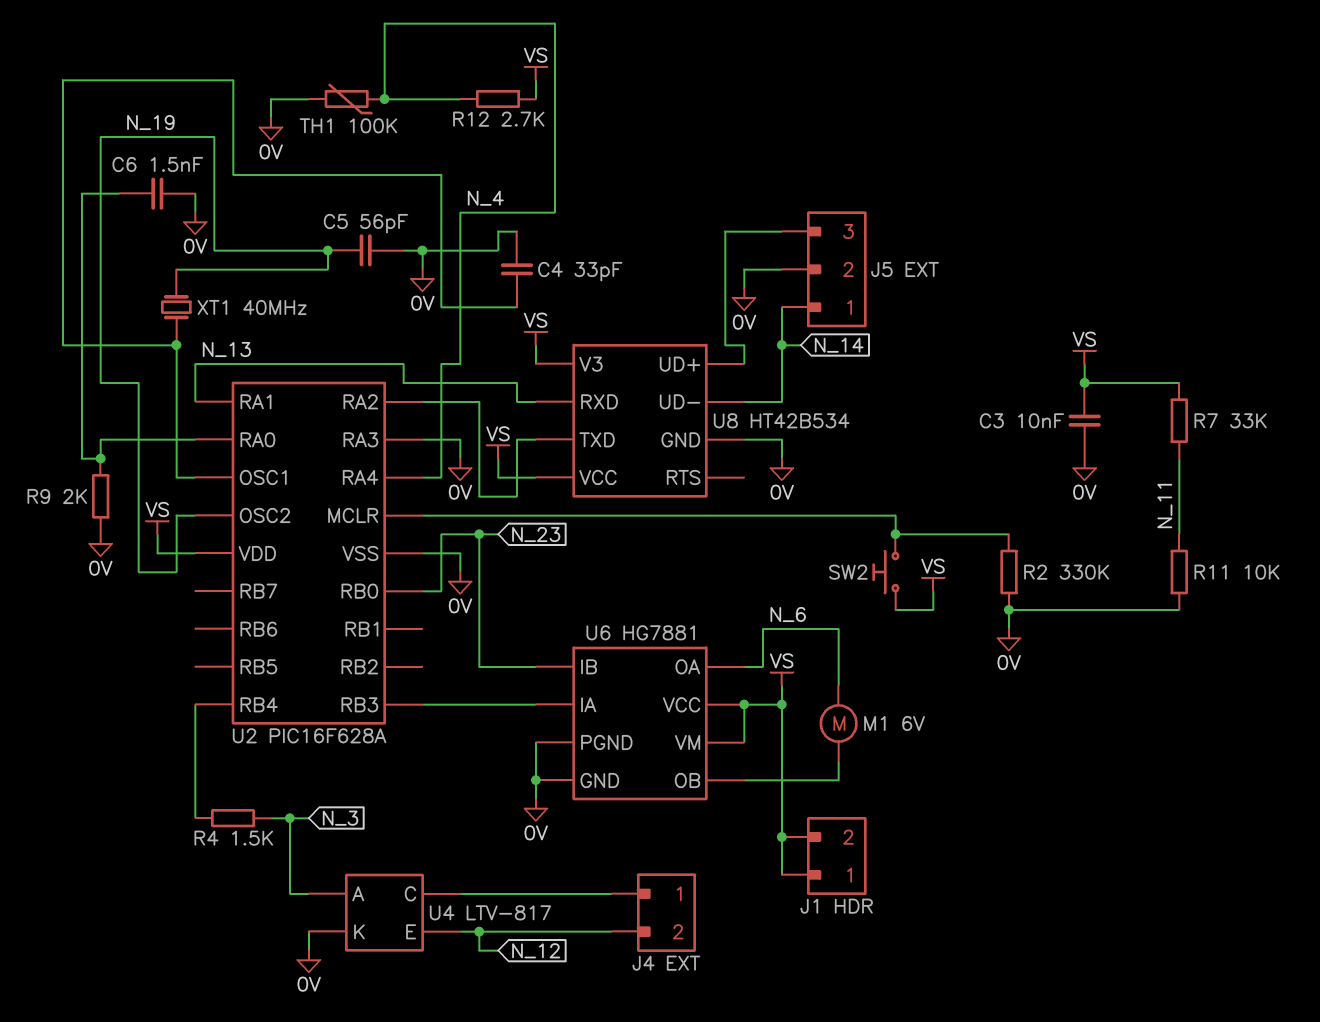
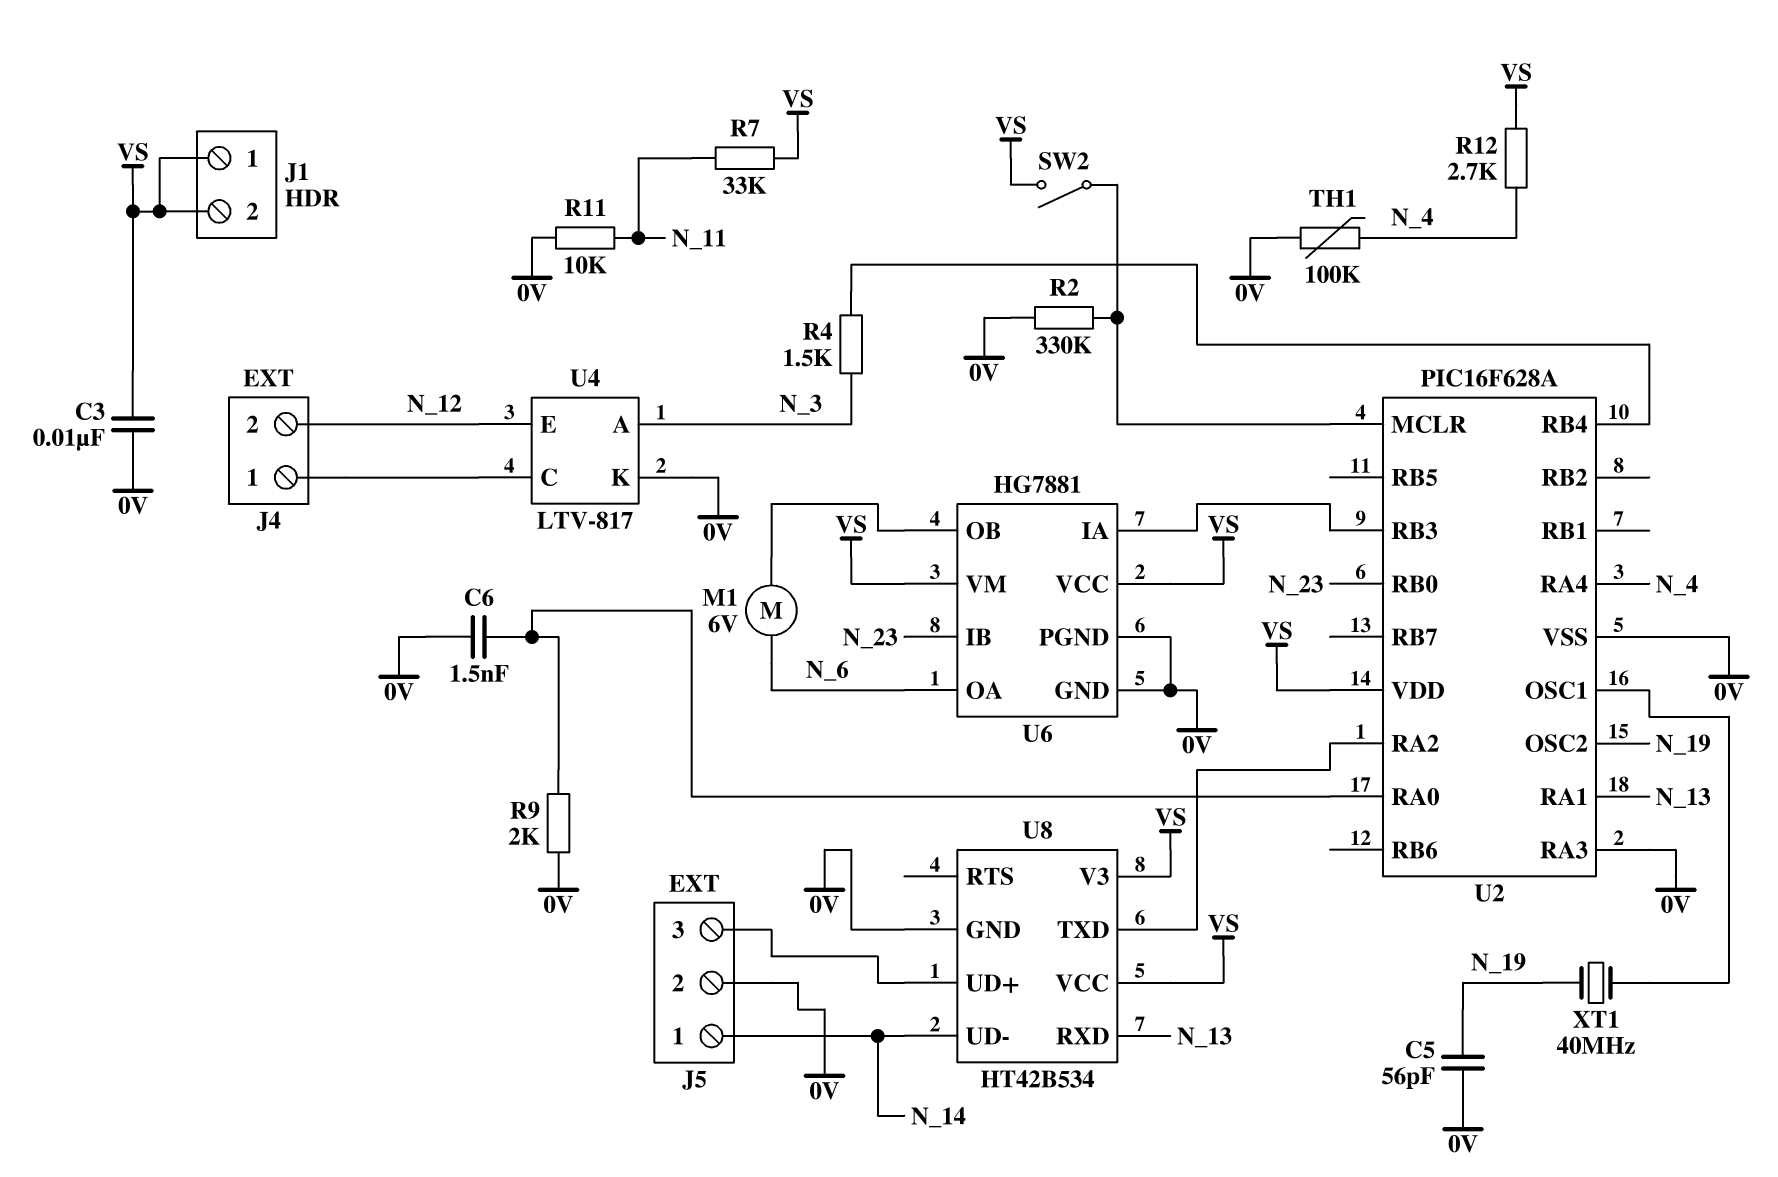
C4: 33pF (0V, U2/OSC1) -> none
SW2: button (U2/MCLR, VS) -> switch (U2/MCLR, VS)

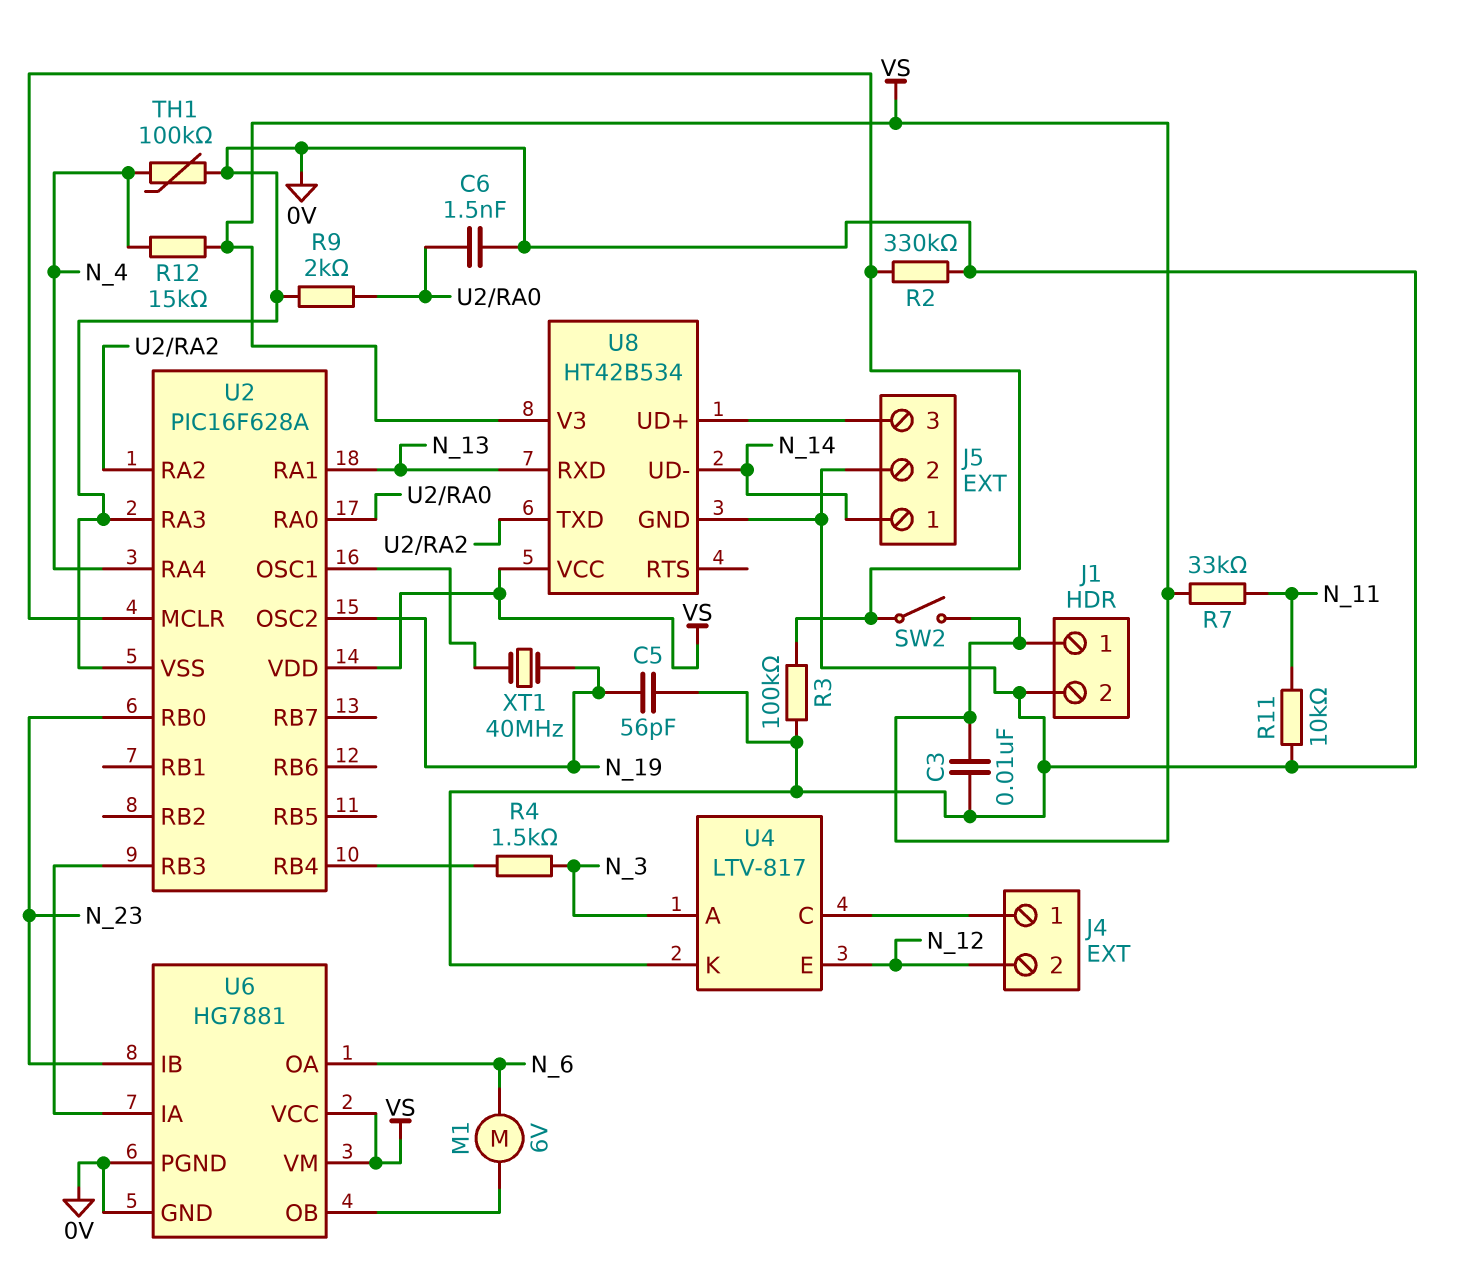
J1 pin 2: VS -> 0V
R3: none -> 100k (0V, U2/MCLR)
R12: 2.7k (N_4, VS) -> 15k (N_4, VS)

